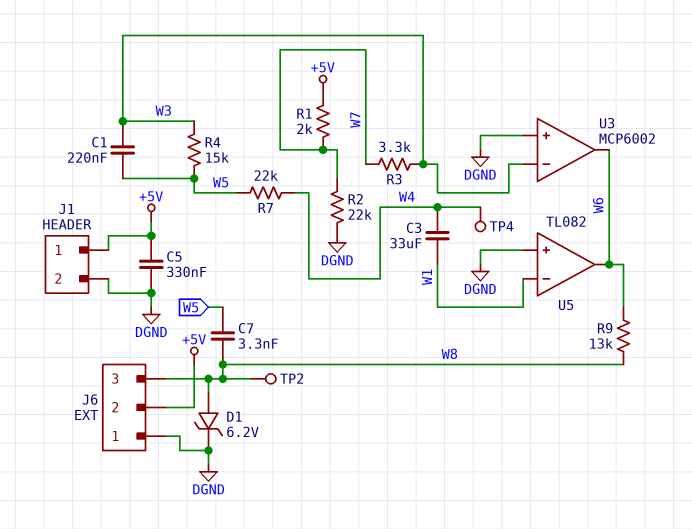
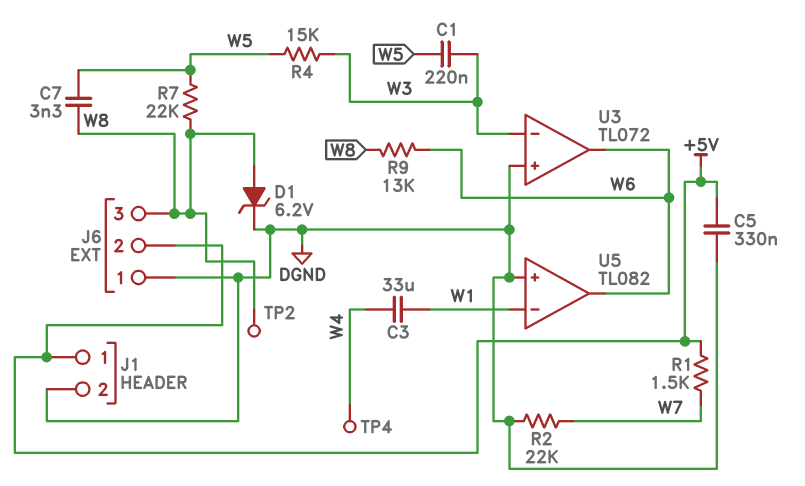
R1: 2k (+5V, W7) -> 1.5k (+5V, W7)
R3: 3.3k (W3, W7) -> none
R7: 22k (W4, W5) -> 22k (W5, W8)
U3: MCP6002 -> TL072

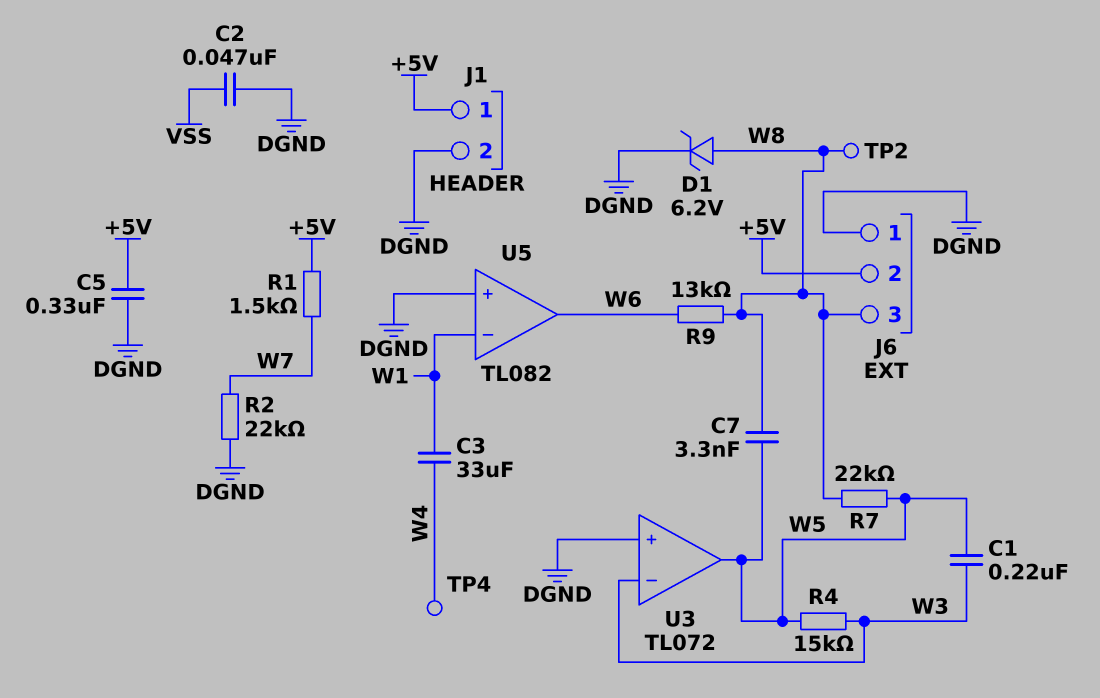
C2: none -> 47nF (DGND, VSS)
U3 pin out: W6 -> W5

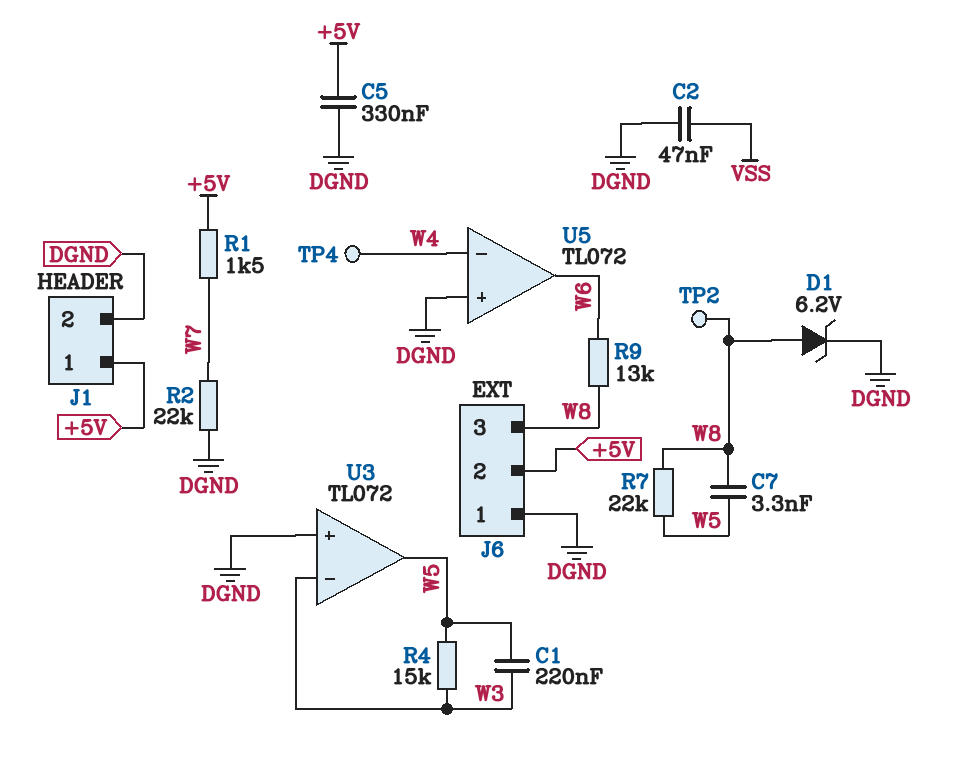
C3: 33uF (W1, W4) -> none
U5: TL082 -> TL072
U5 pin in-: W1 -> W4

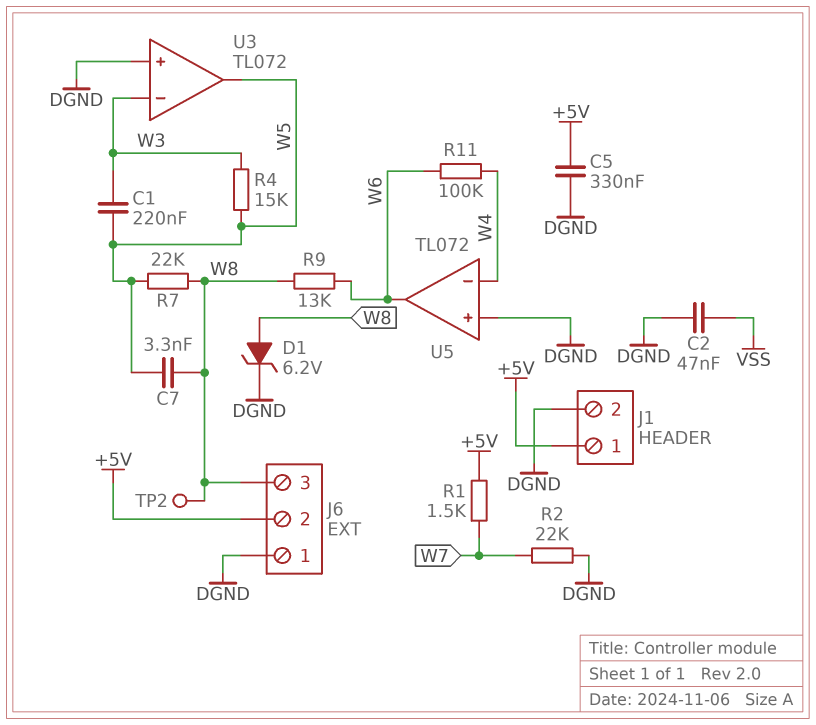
R11: none -> 100k (W4, W6)
TP4: test point (W4) -> none

